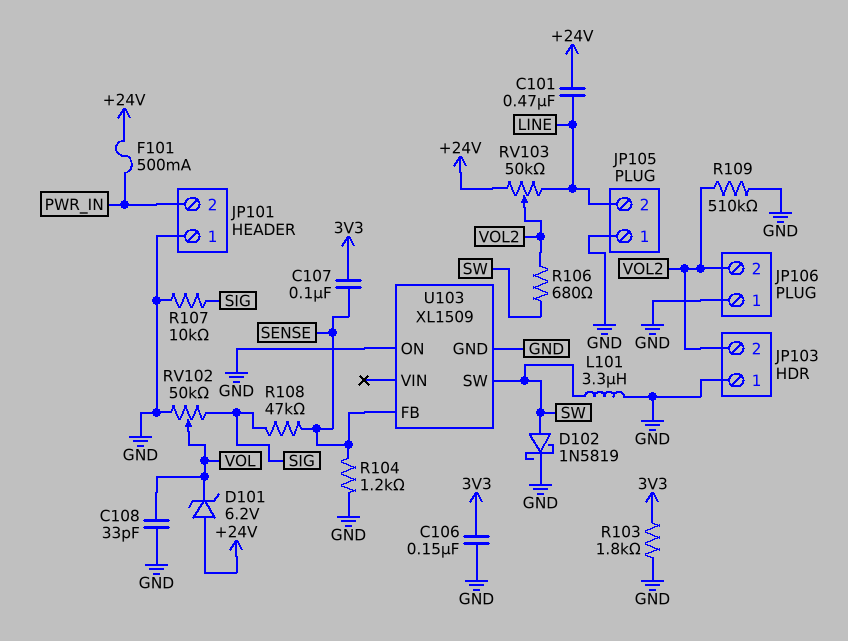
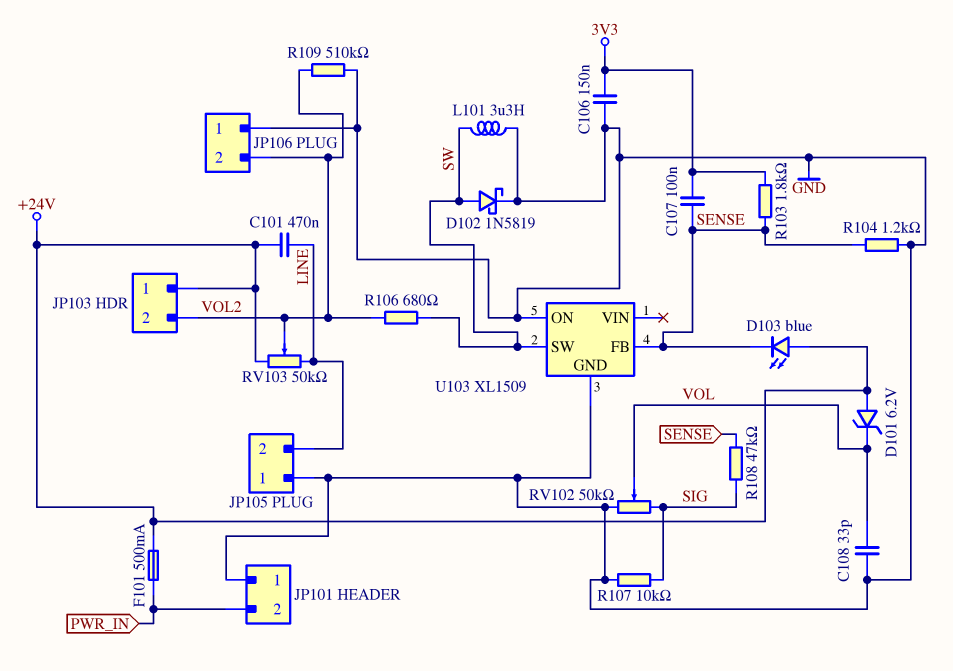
D103: none -> LED blue (A +24V, K SENSE)
JP103 pin 1: GND -> +24V
R103: 1.8k (3V3, GND) -> 1.8k (3V3, SENSE)

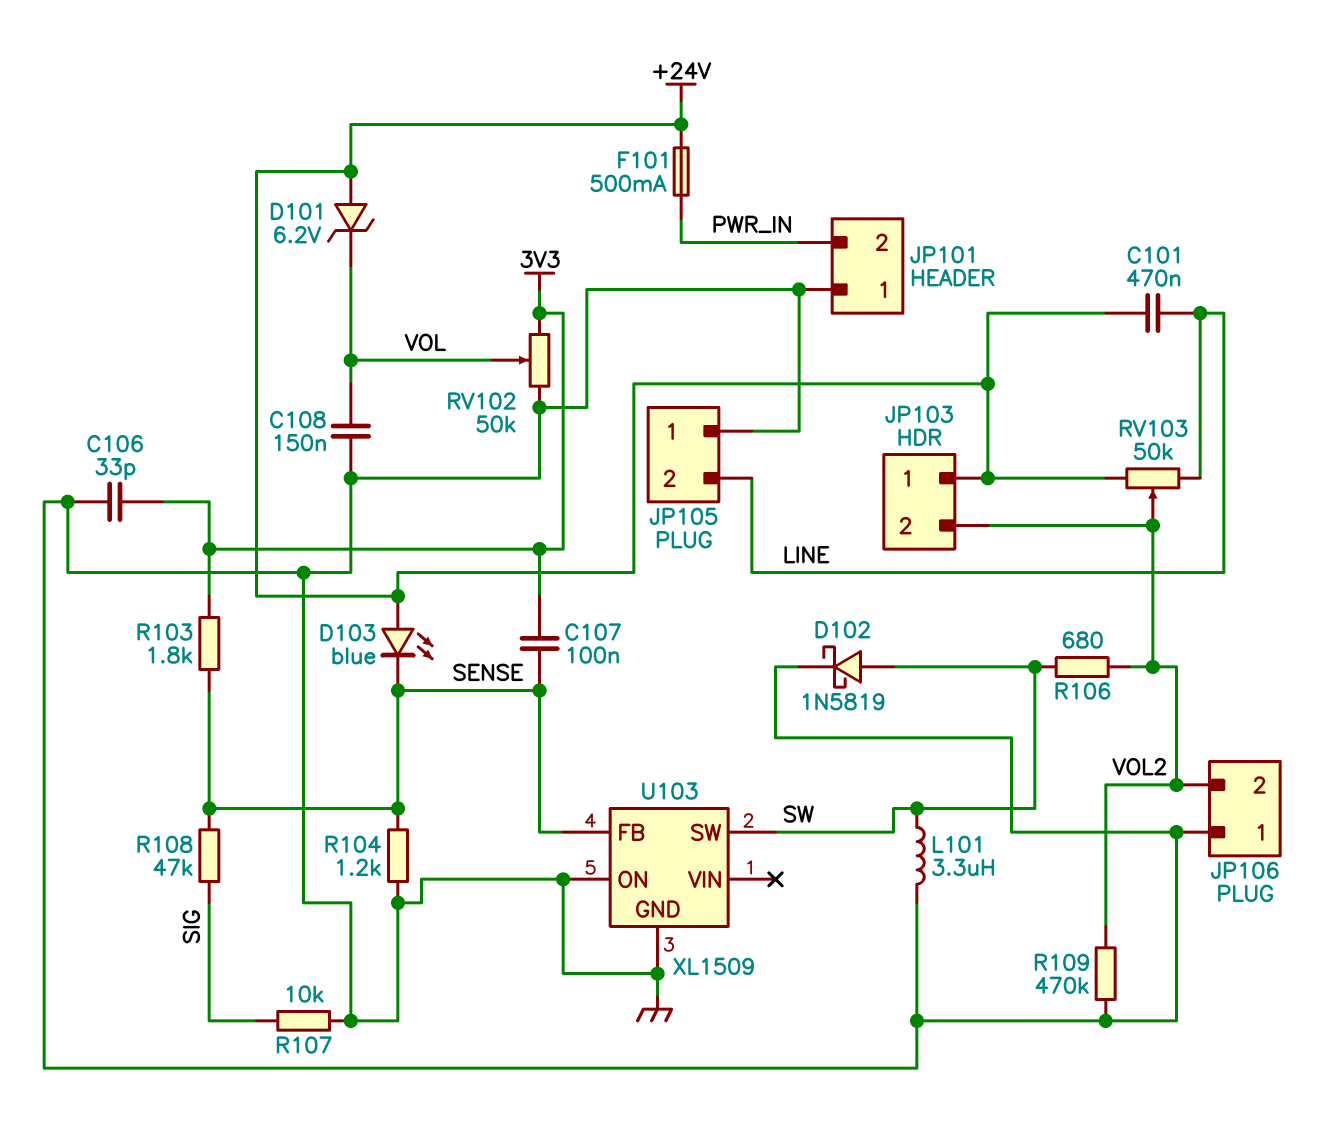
C106: 150nF (3V3, GND) -> 33pF (3V3, GND)
C108: 33pF (GND, VOL) -> 150nF (GND, VOL)
R109: 510k (GND, VOL2) -> 470k (GND, VOL2)
RV102: 50k (GND, SIG, wiper VOL) -> 50k (3V3, GND, wiper VOL)

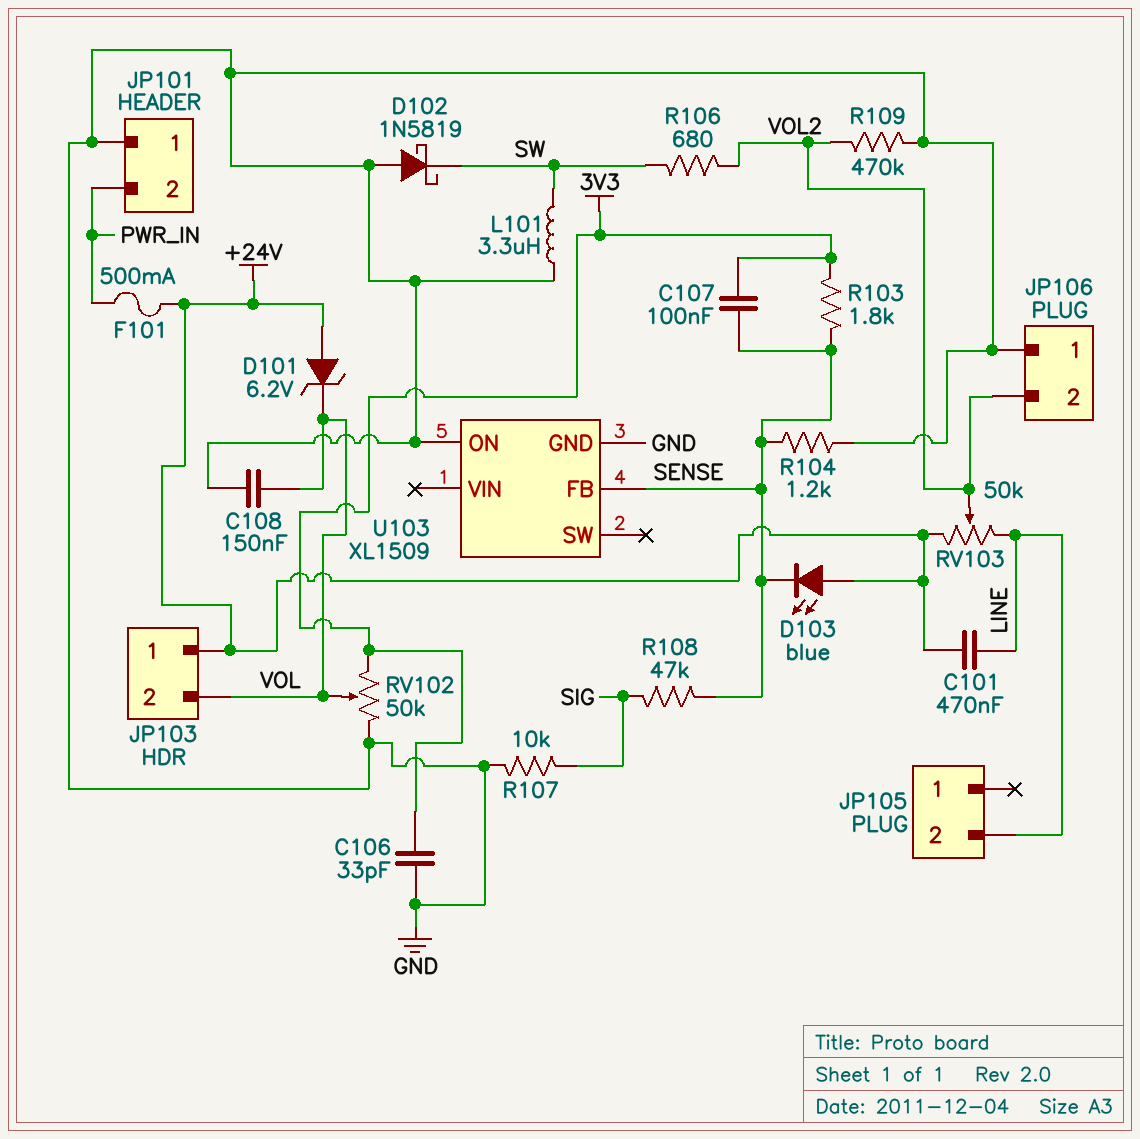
D102: schottky 1N5819 (A SW, K GND) -> schottky 1N5819 (A GND, K SW)
JP103 pin 2: VOL2 -> VOL
JP105 pin 1: GND -> none
U103 pin SW: SW -> none

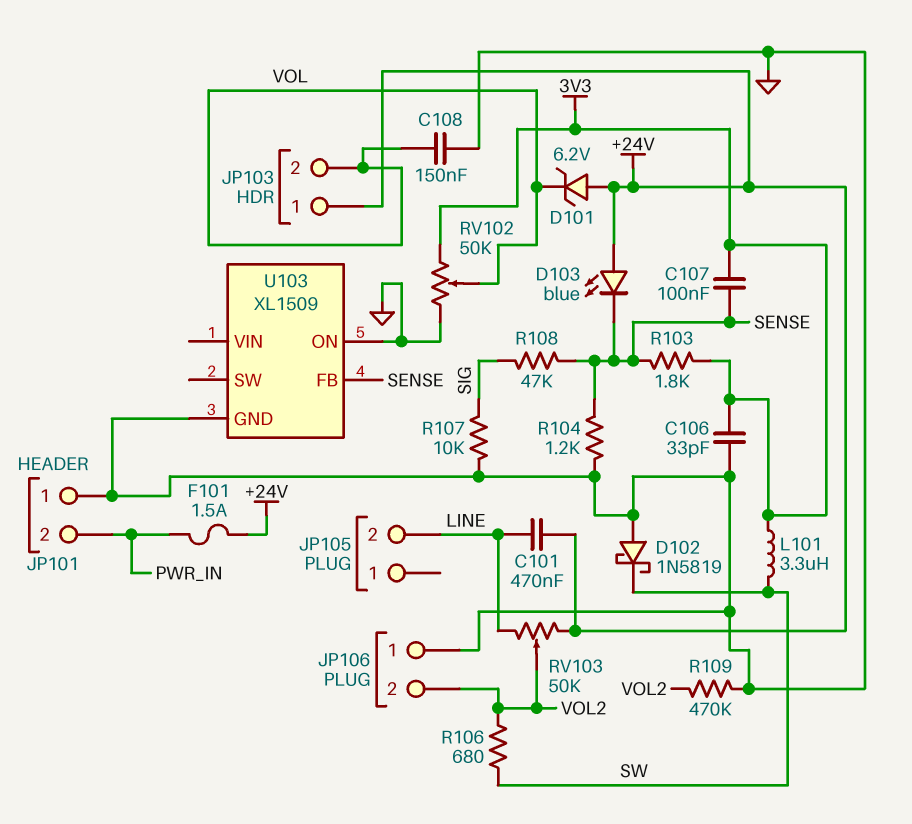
F101: 500mA (+24V, PWR_IN) -> 1.5A (+24V, PWR_IN)
L101: 3.3uH (GND, SW) -> 3.3uH (3V3, SW)

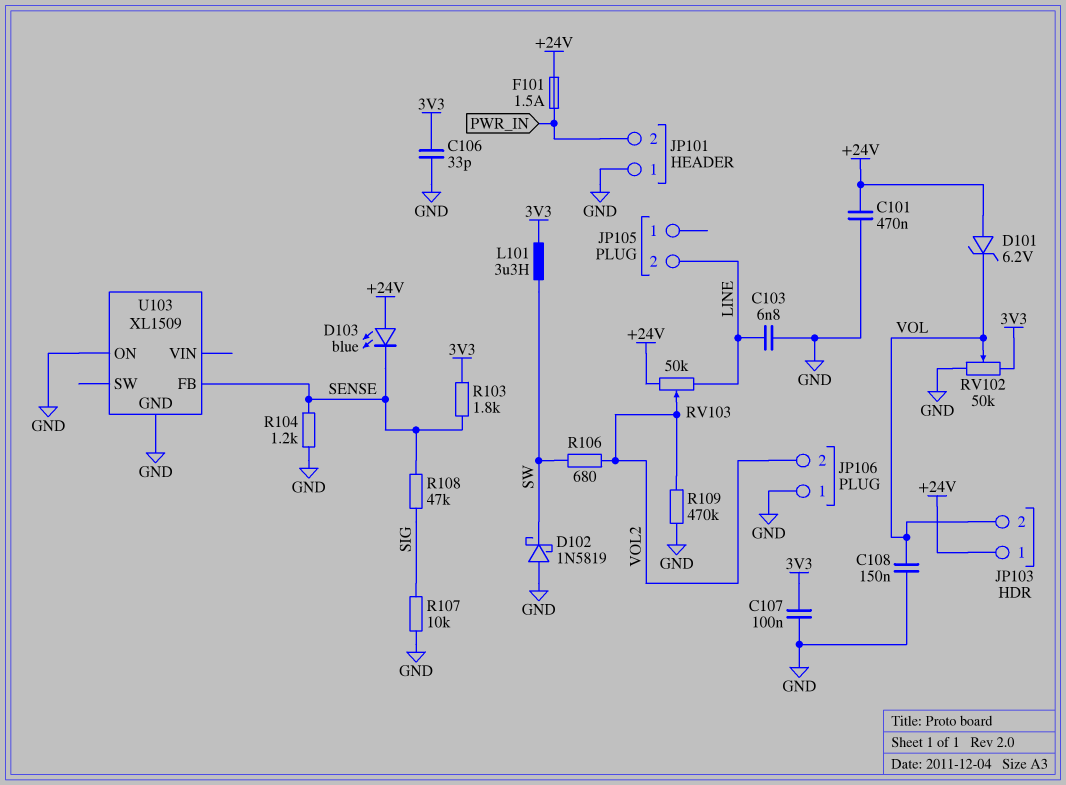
C101: 470nF (+24V, LINE) -> 470nF (+24V, GND)
C103: none -> 6.8nF (GND, LINE)
C107: 100nF (3V3, SENSE) -> 100nF (3V3, GND)

